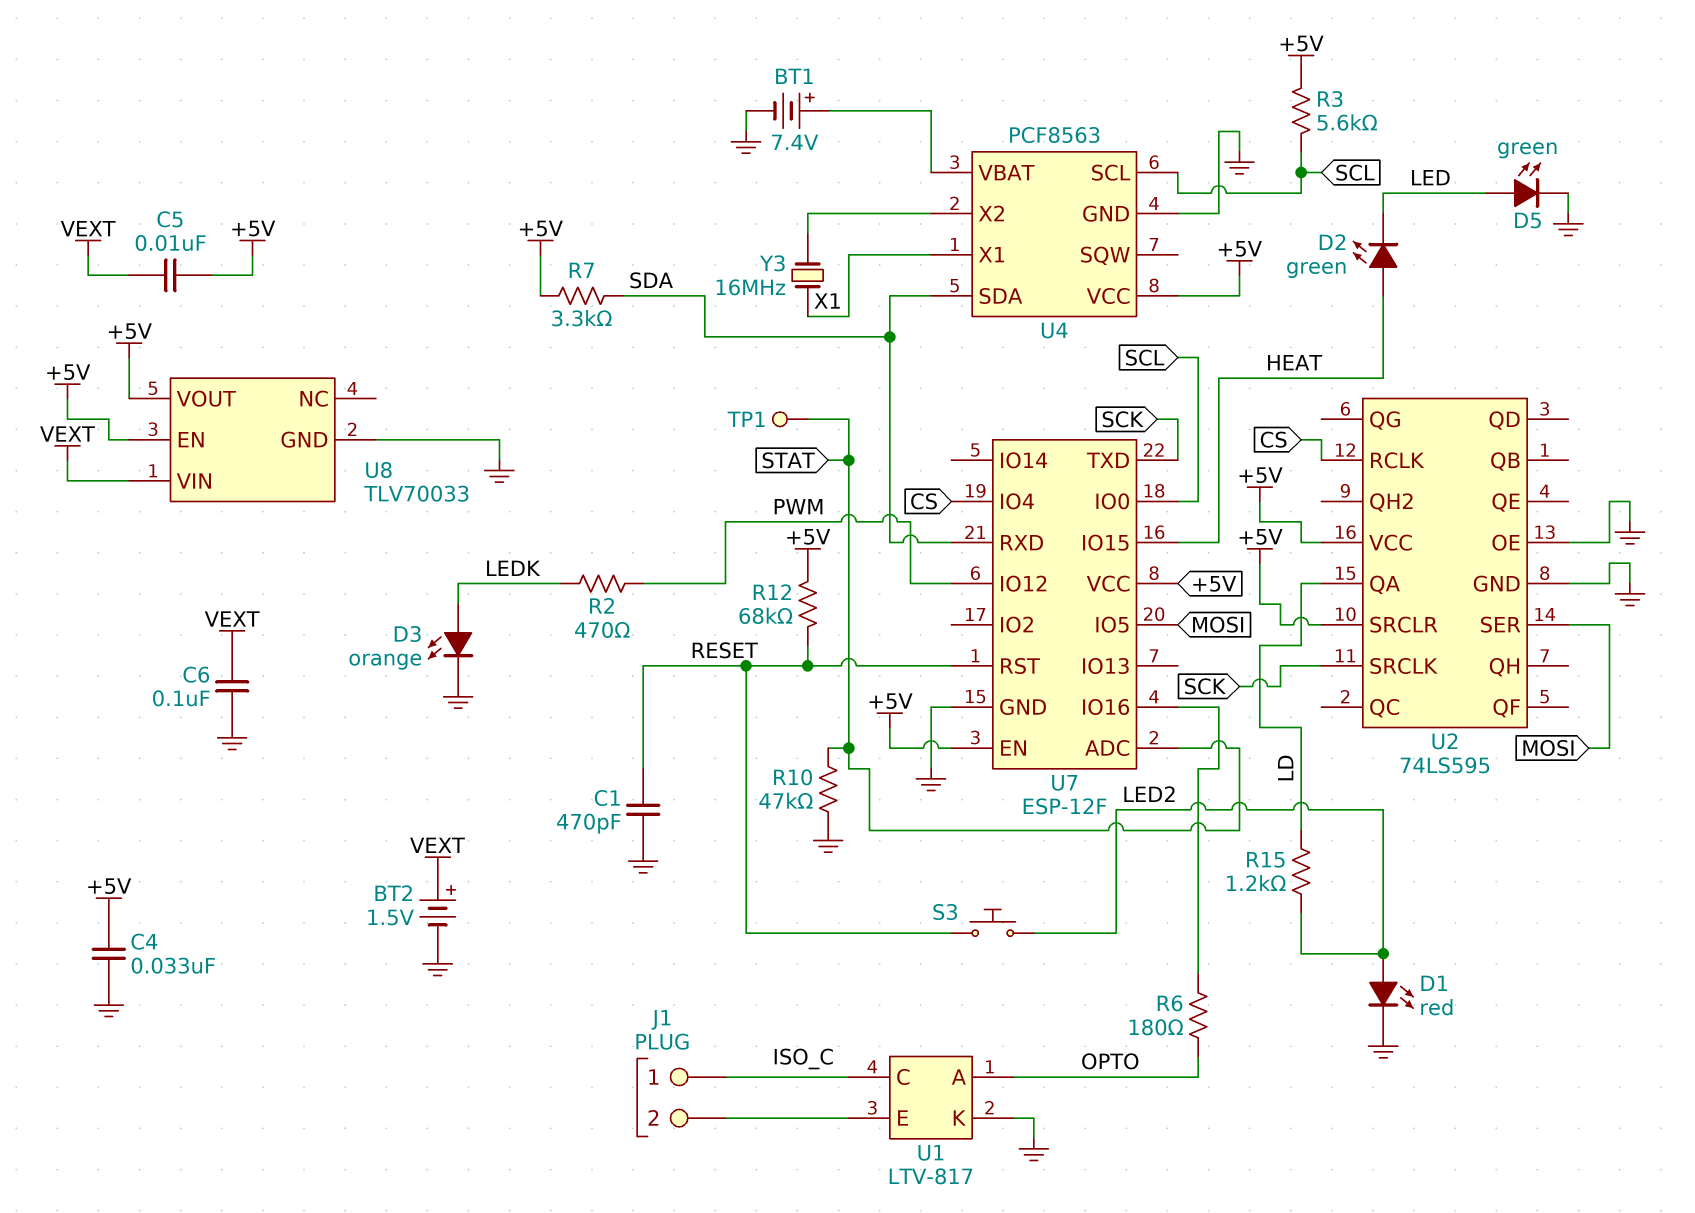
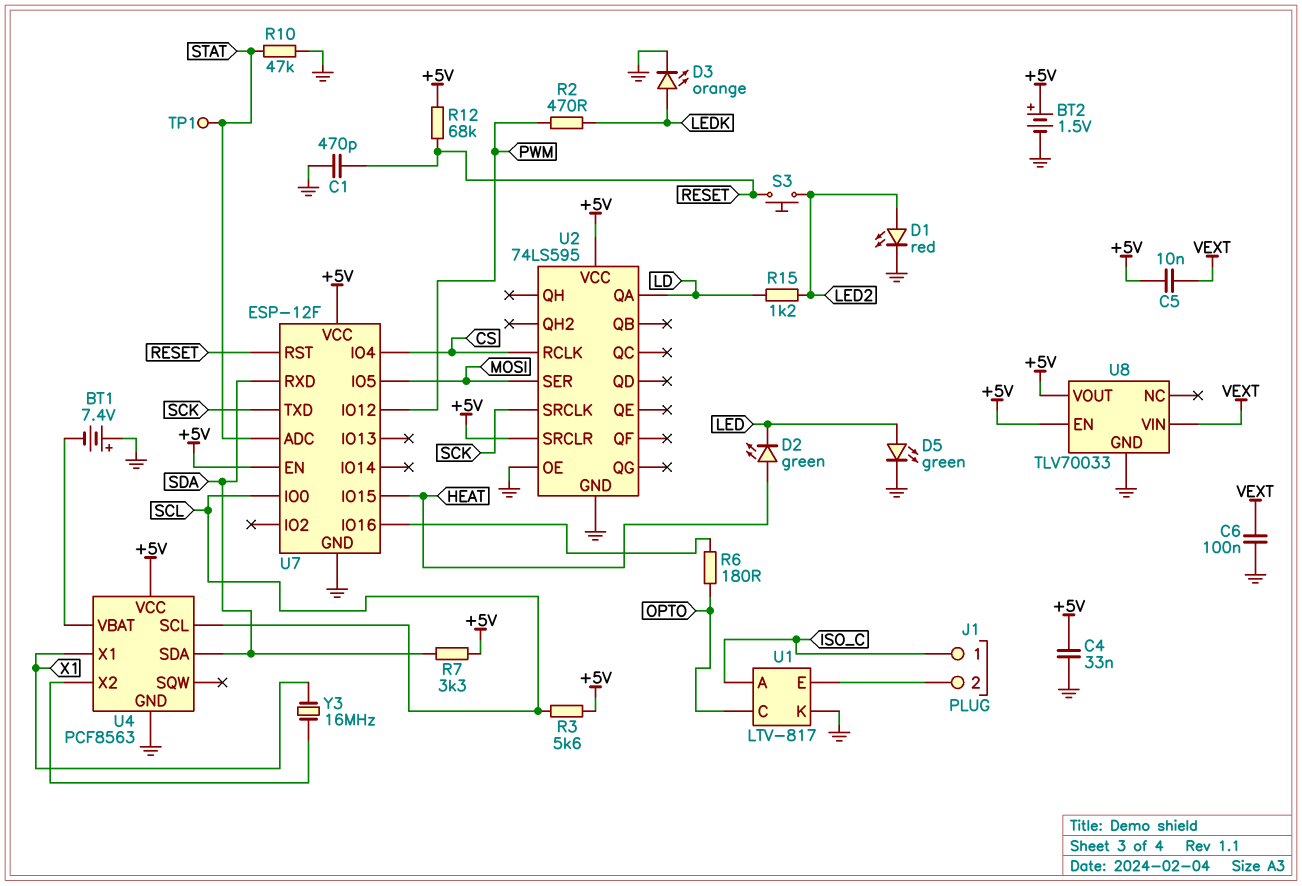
BT1: 7.4V (plus U4/VBAT, minus GND) -> 7.4V (plus GND, minus U4/VBAT)
BT2: 1.5V (plus VEXT, minus GND) -> 1.5V (plus +5V, minus GND)
U1 pin A: OPTO -> ISO_C
U1 pin C: ISO_C -> OPTO

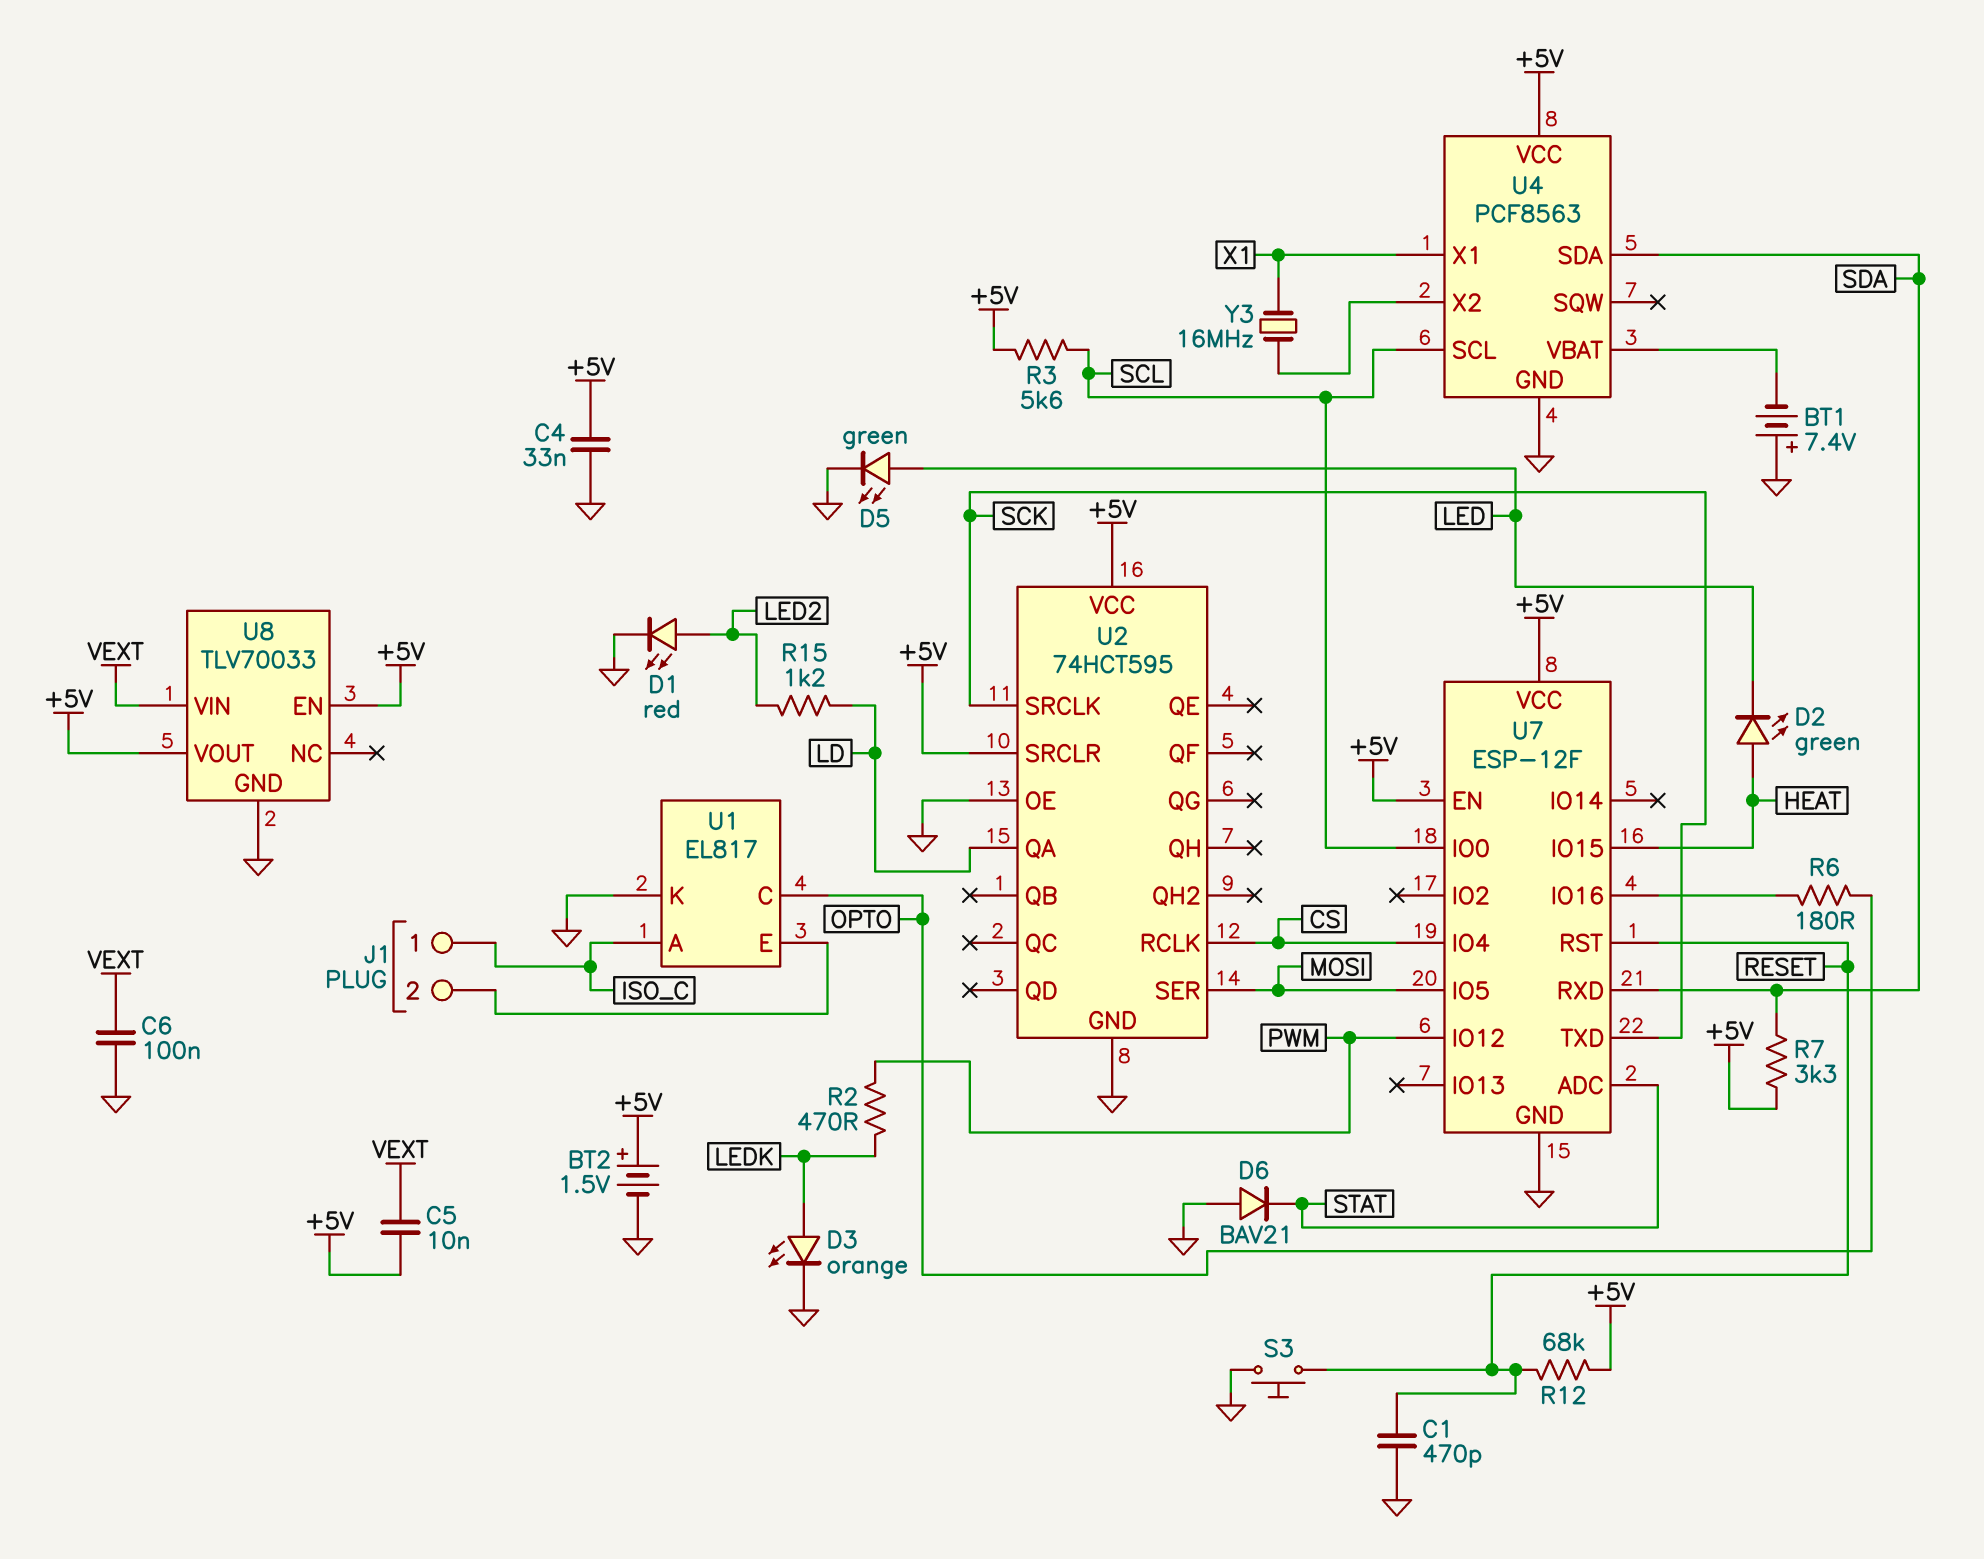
D6: none -> diode BAV21 (A GND, K STAT)
R10: 47k (GND, STAT) -> none
S3: button (LED2, RESET) -> button (GND, RESET)
TP1: test point (STAT) -> none
U1: LTV-817 -> EL817
U2: 74LS595 -> 74HCT595

